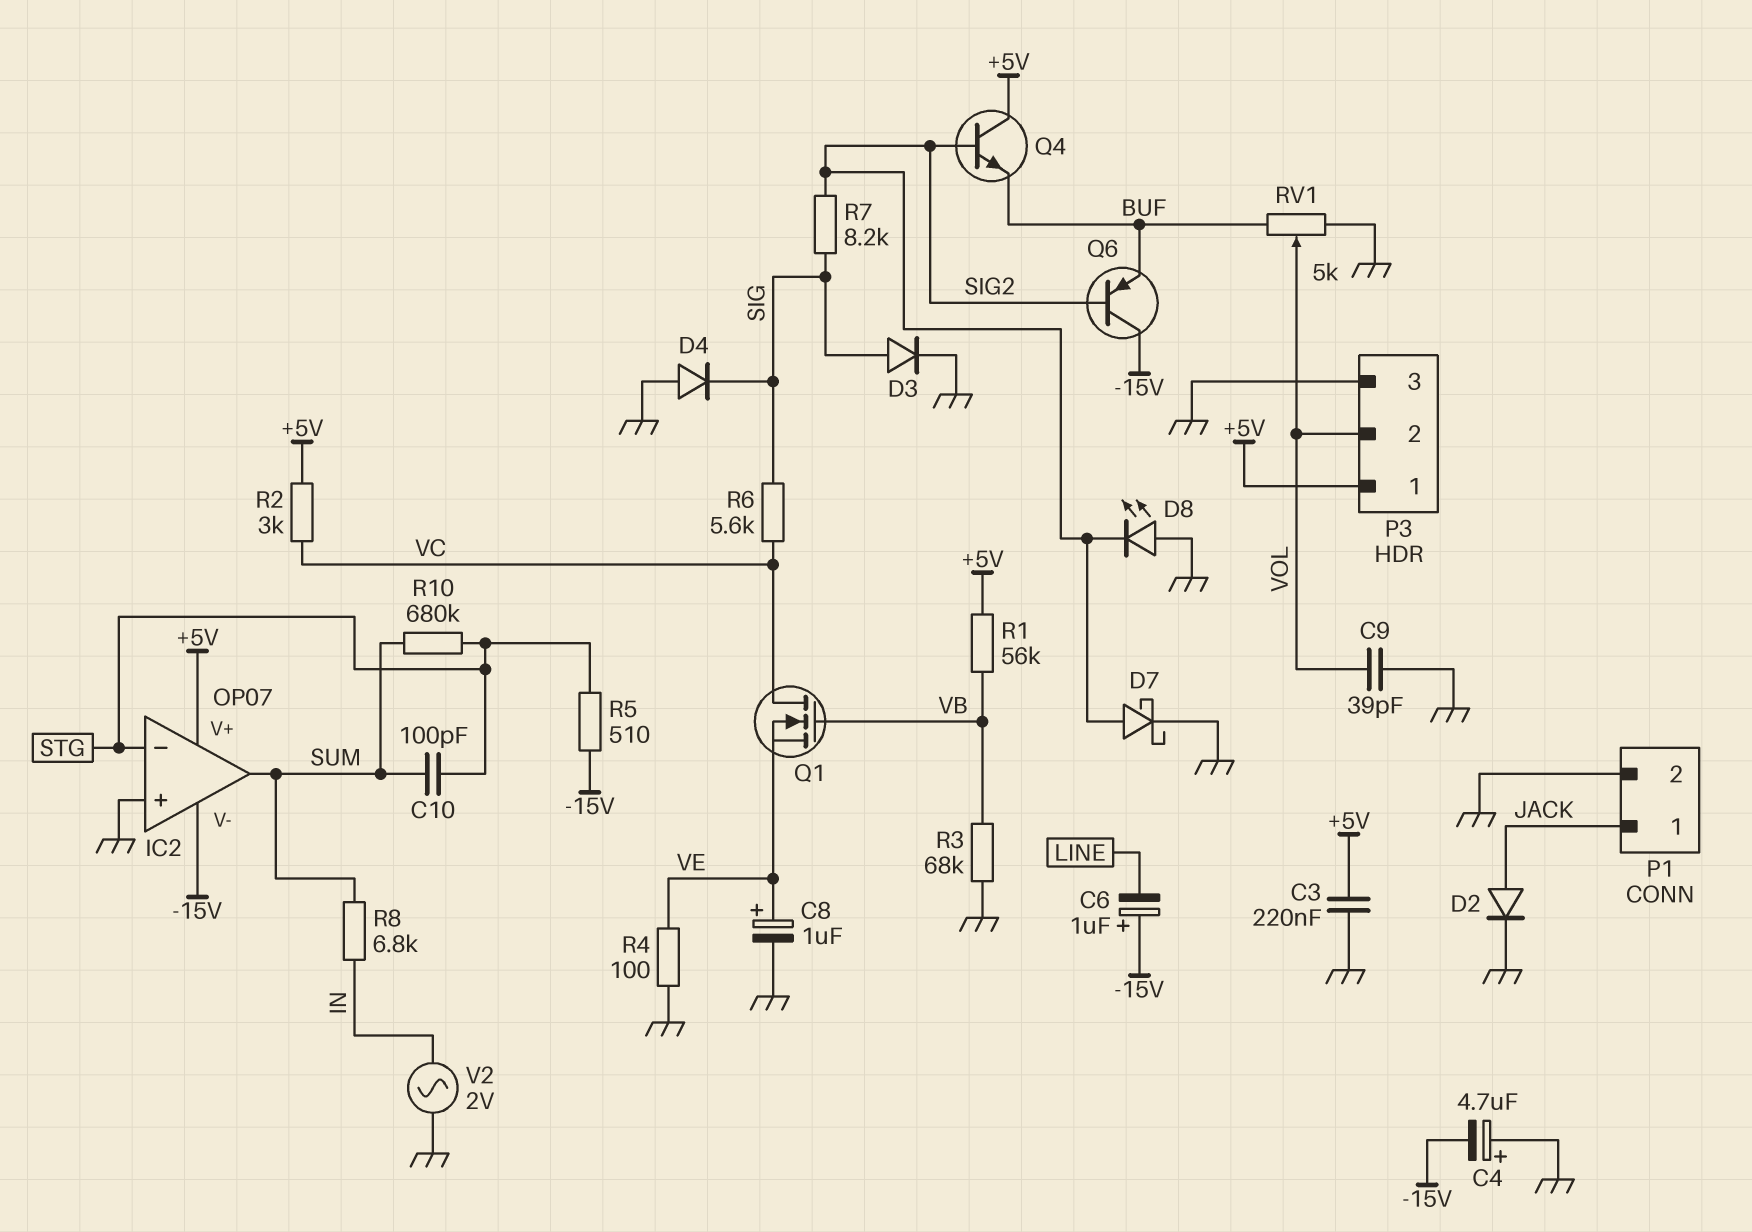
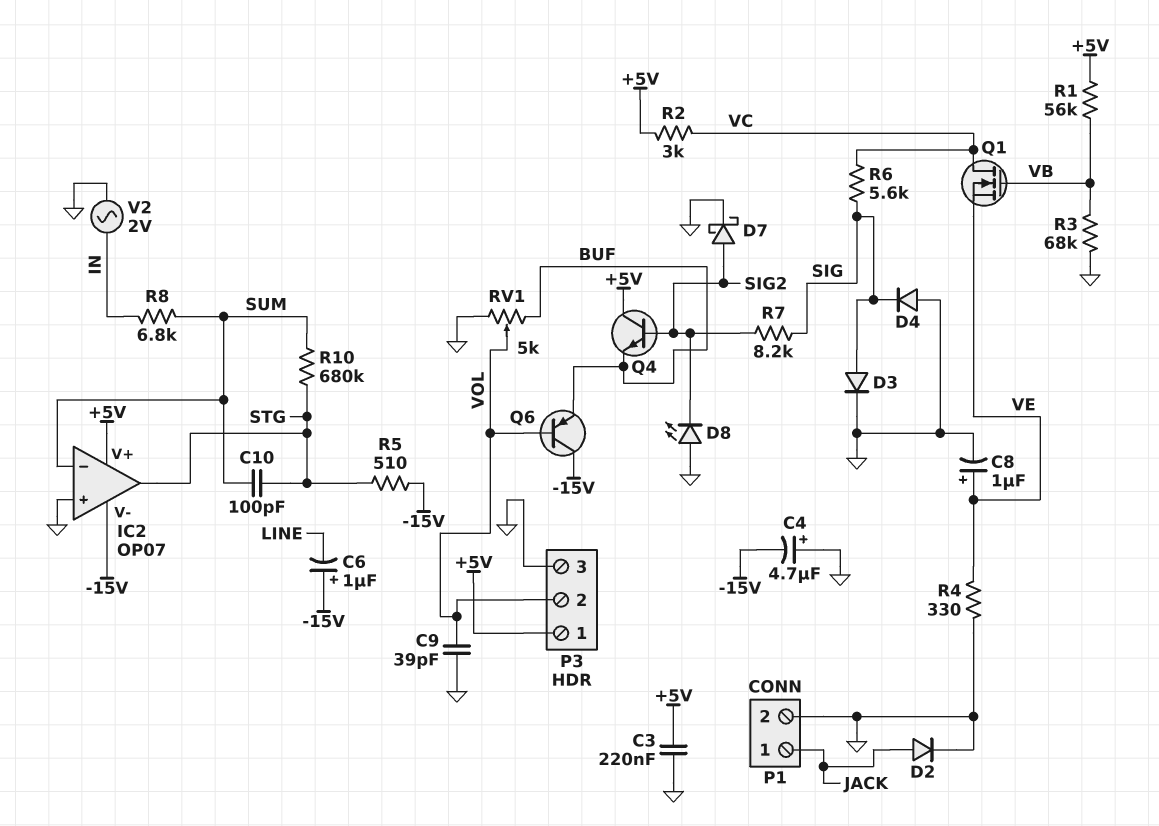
IC2 pin in-: STG -> SUM
IC2 pin out: SUM -> STG
Q6: PNP (B SIG2, C -15V, E BUF) -> PNP (B VOL, C -15V, E BUF)
R4: 100 (GND, VE) -> 330 (GND, VE)

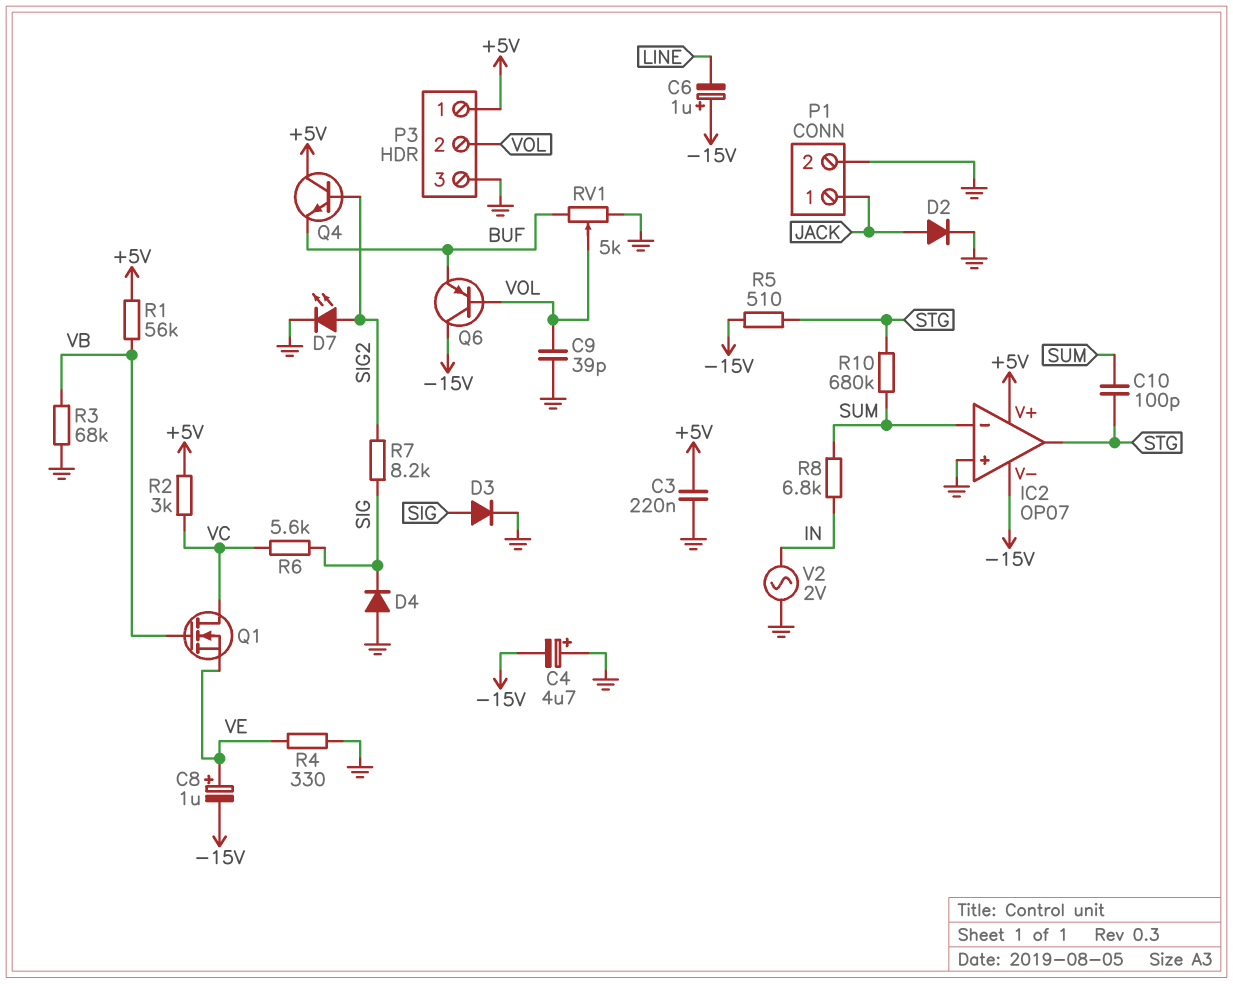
C8: 1uF (plus VE, minus GND) -> 1uF (plus VE, minus -15V)
D7: schottky (A SIG2, K GND) -> LED (A SIG2, K GND)
D8: LED (A GND, K SIG2) -> none

